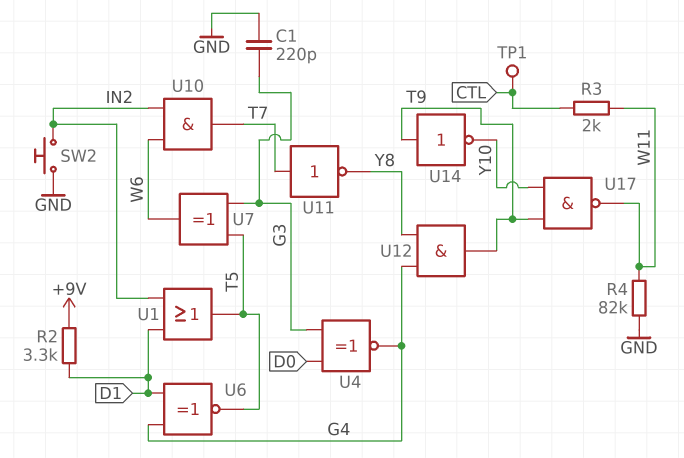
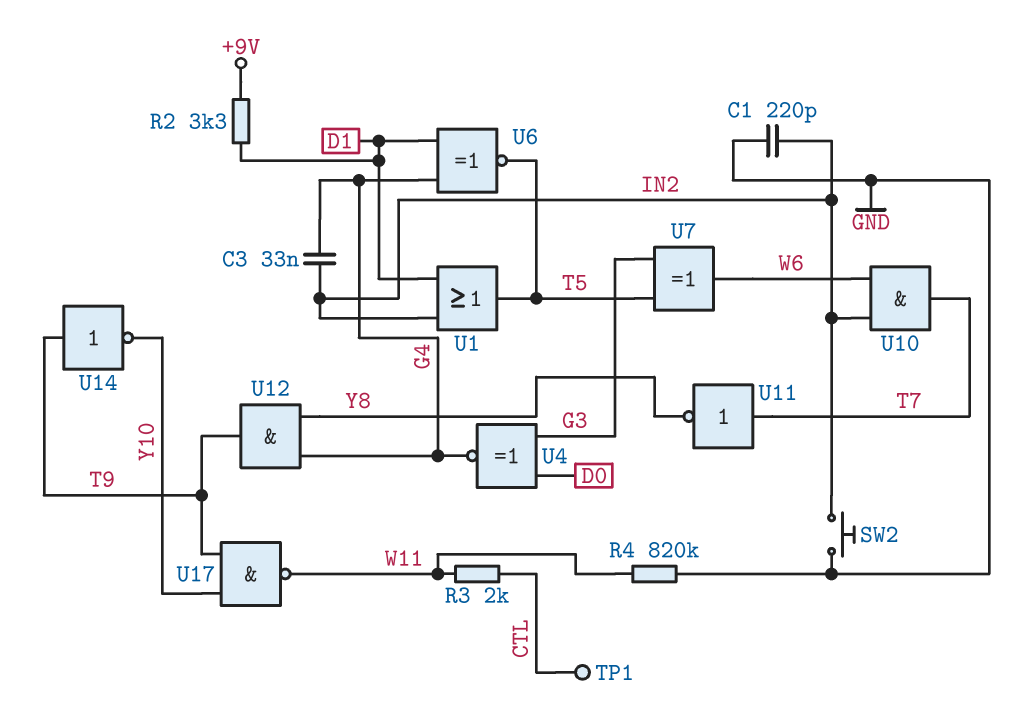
C1: 220pF (G3, GND) -> 220pF (GND, IN2)
C3: none -> 33nF (G4, IN2)
R4: 82k (GND, W11) -> 820k (GND, W11)

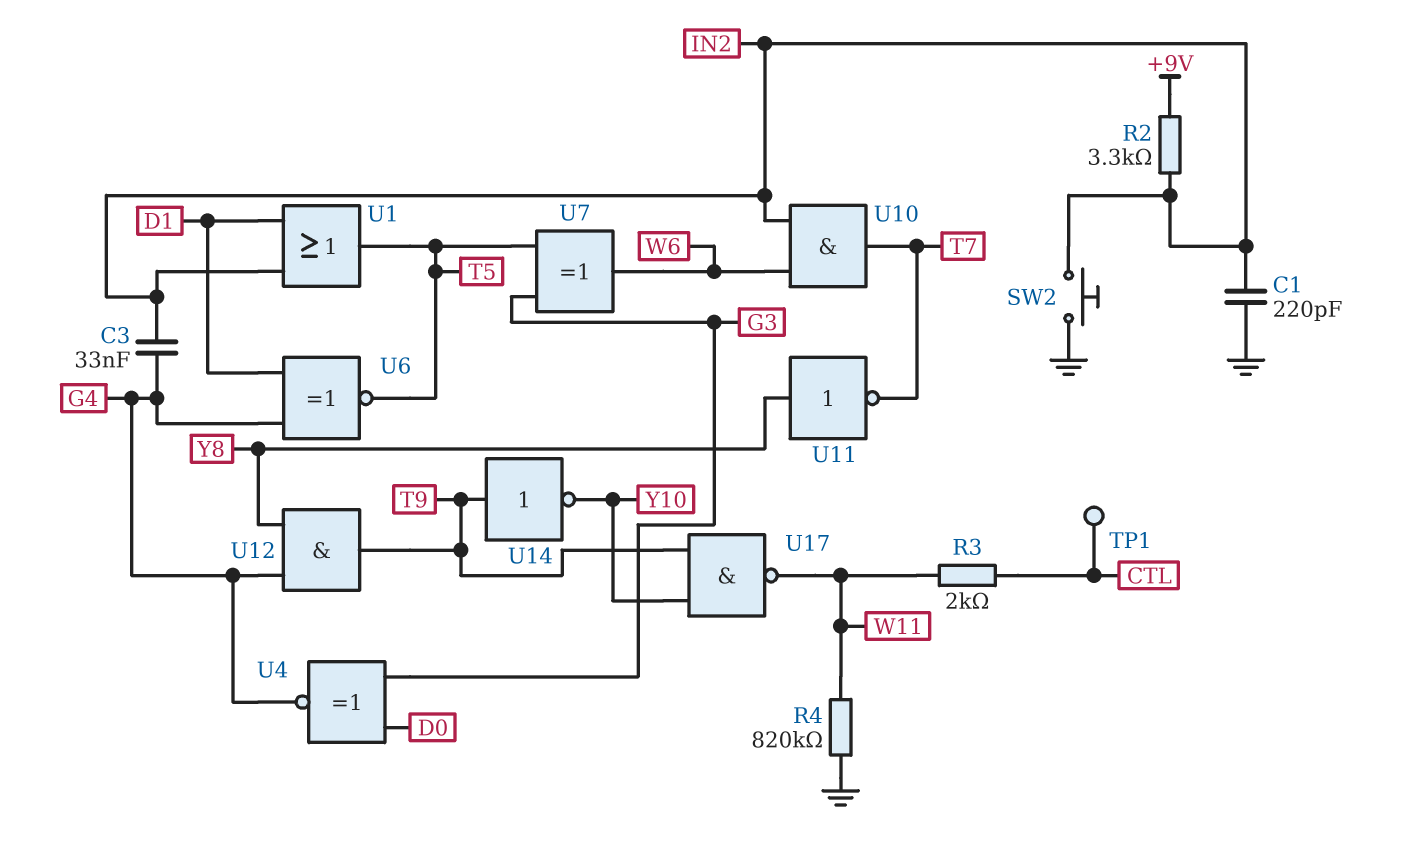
R2: 3.3k (+9V, D1) -> 3.3k (+9V, IN2)
U11: NOT (in T7, out Y8) -> NOT (in Y8, out T7)

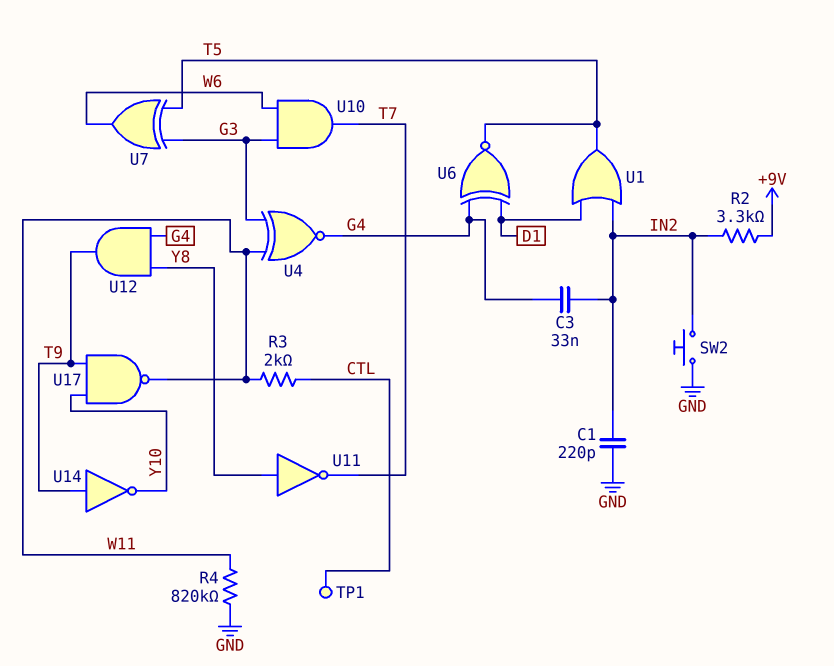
U4: XNOR (in D0, in G3, out G4) -> XNOR (in G3, in W11, out G4)
U10: AND (in IN2, in W6, out T7) -> AND (in G3, in W6, out T7)

